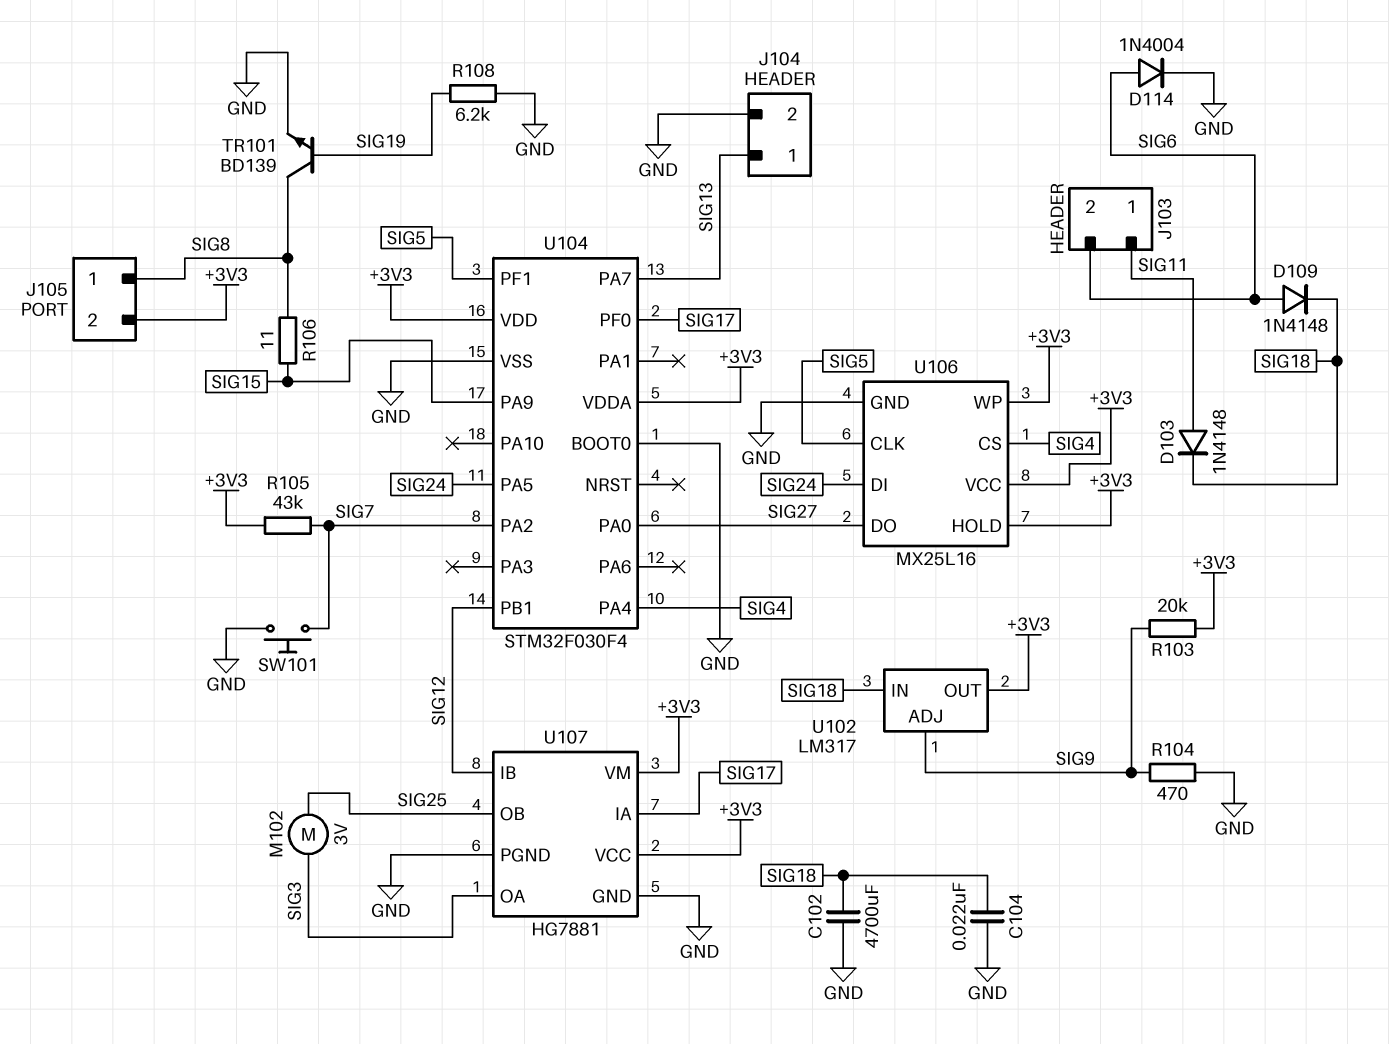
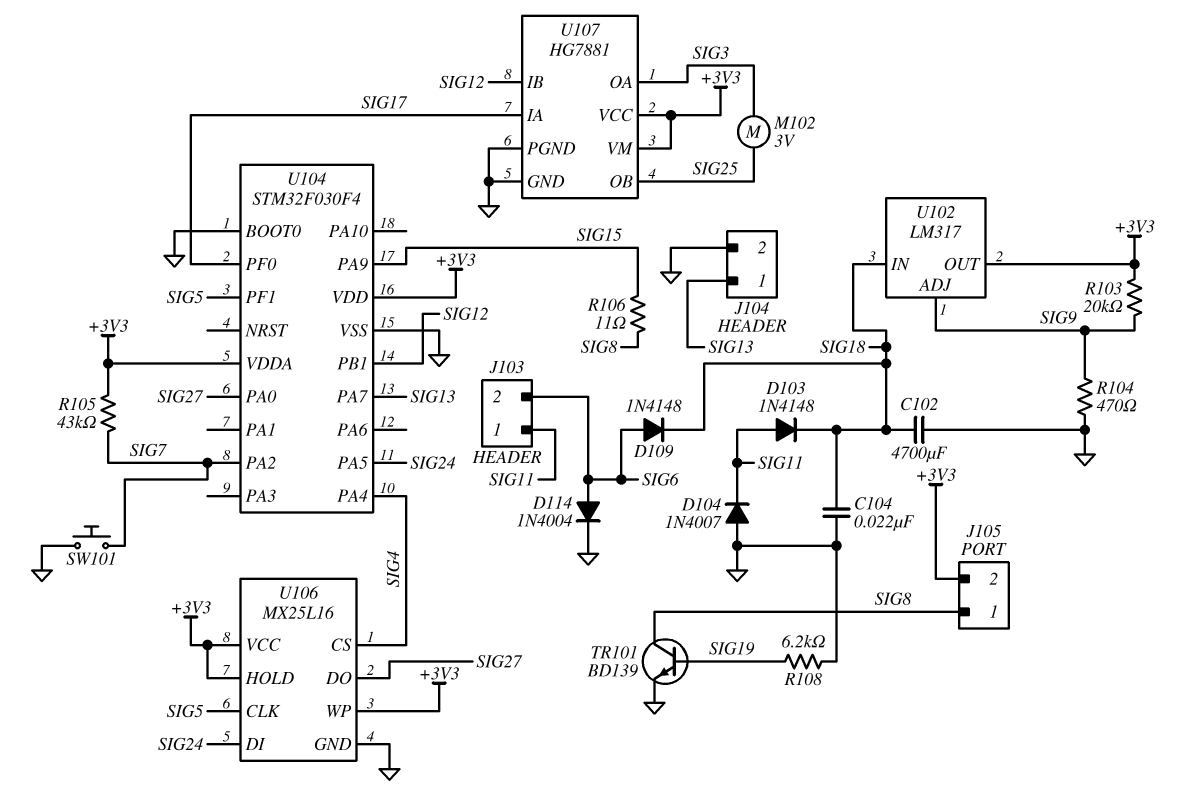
D104: none -> diode 1N4007 (A GND, K SIG11)

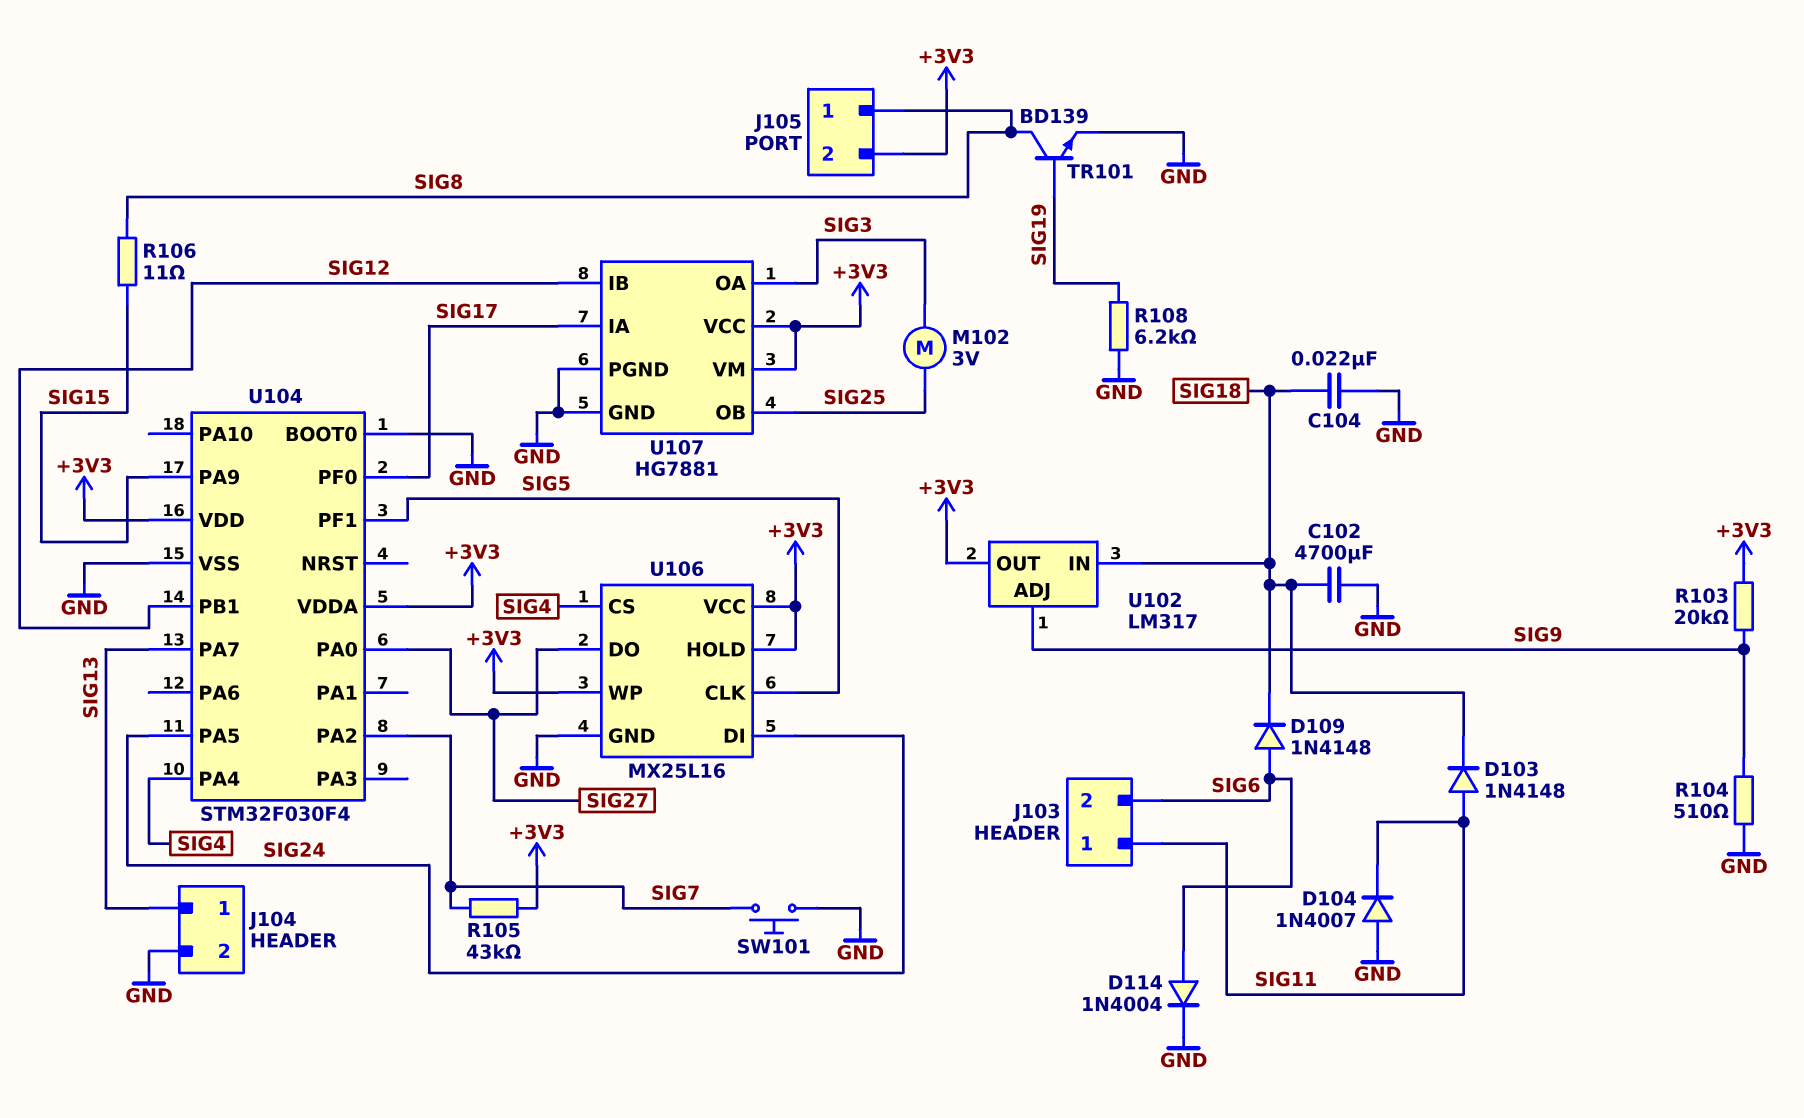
R104: 470 (GND, SIG9) -> 510 (GND, SIG9)

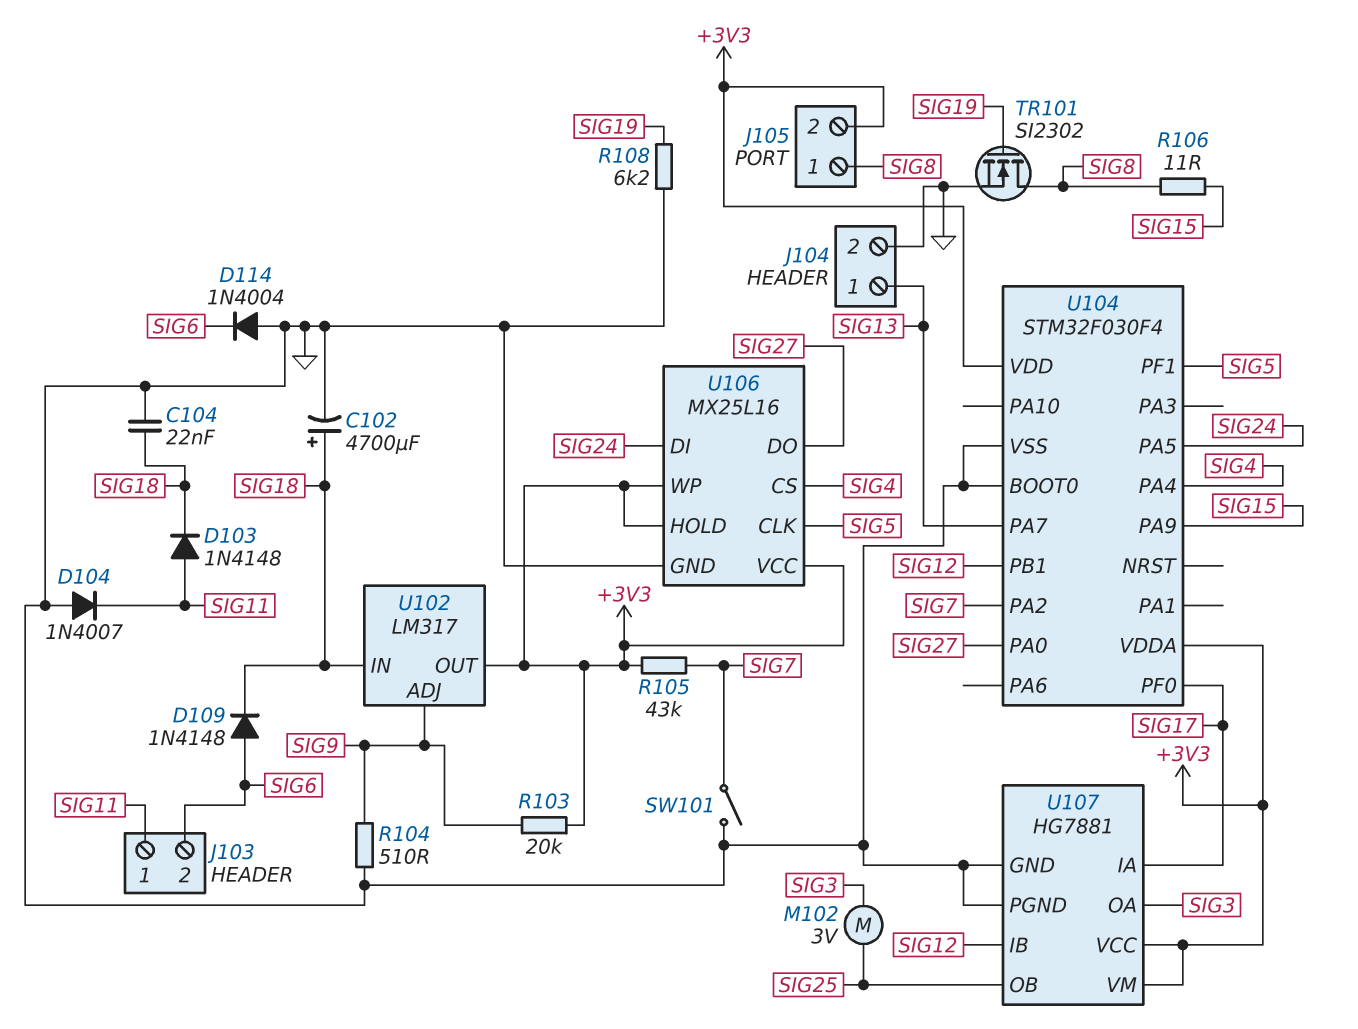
C102: 4700uF (GND, SIG18) -> 4700uF (plus SIG18, minus GND)
D114: diode 1N4004 (A SIG6, K GND) -> diode 1N4004 (A GND, K SIG6)
SW101: button (GND, SIG7) -> switch (GND, SIG7)
TR101: NPN BD139 (B SIG19, C SIG8, E GND) -> NMOS SI2302 (G SIG19, D SIG8, S GND)

